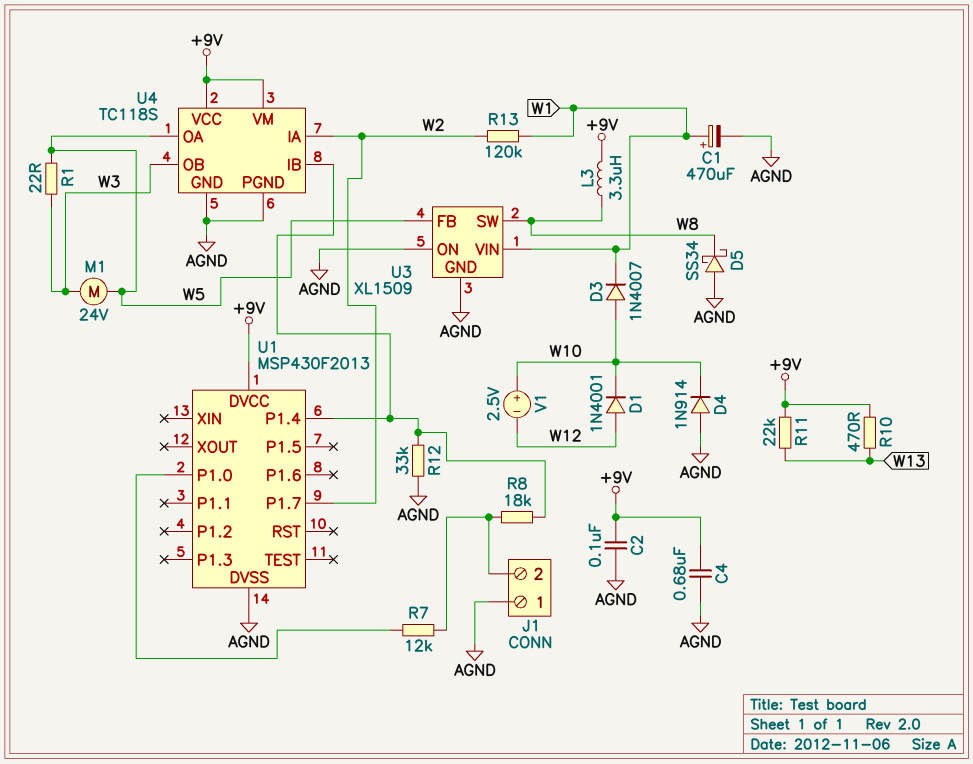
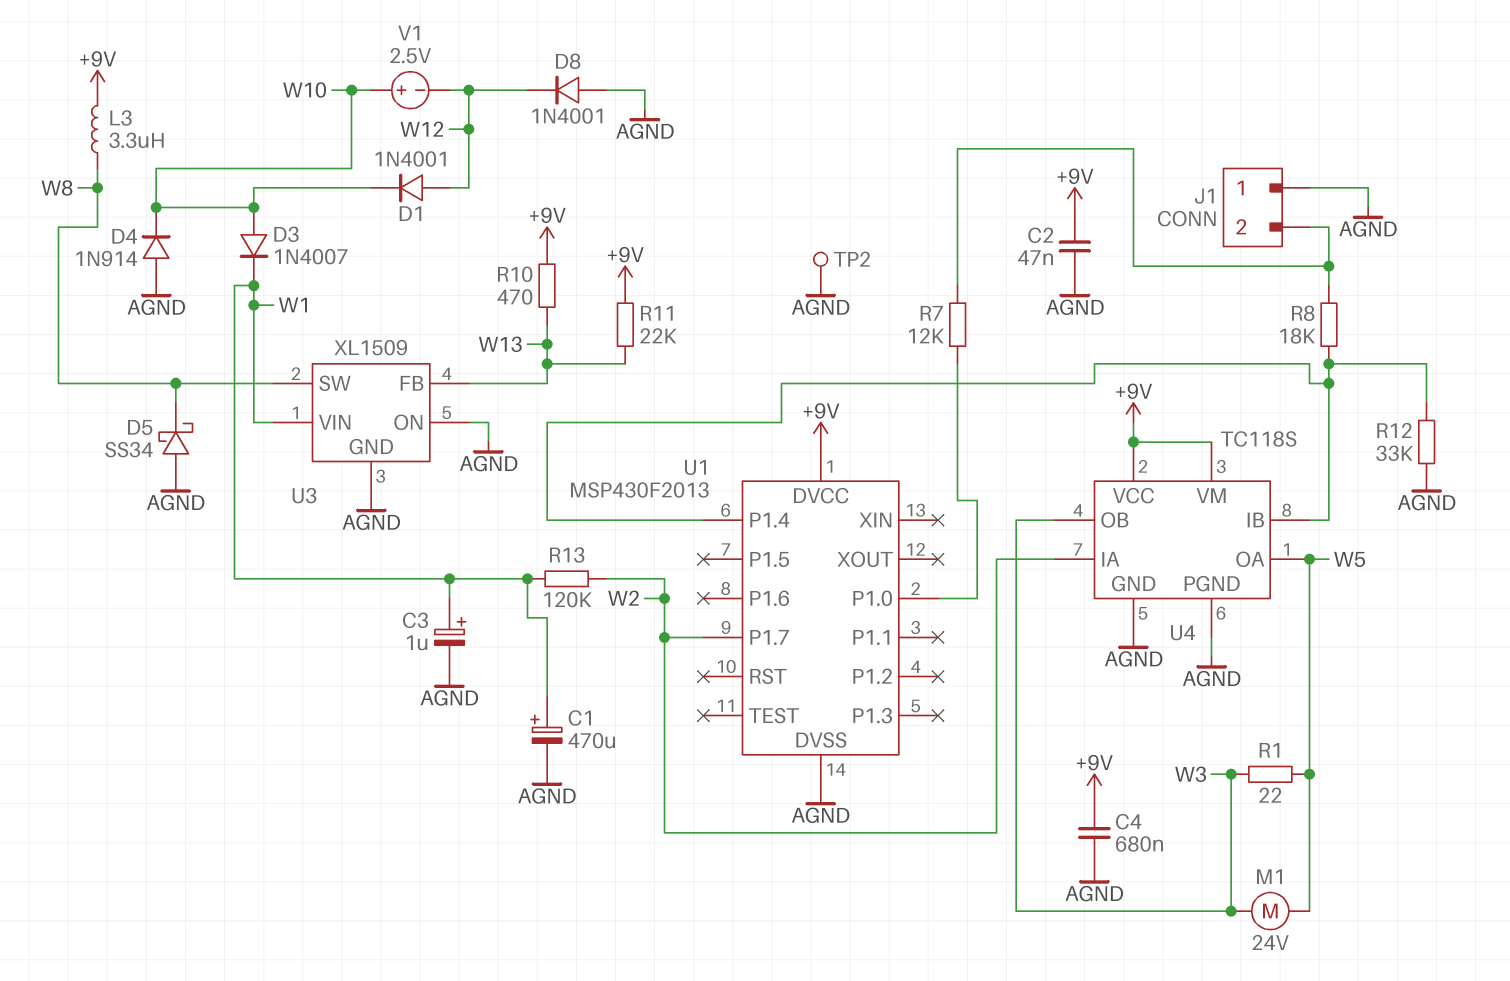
C2: 100nF (+9V, AGND) -> 47nF (+9V, AGND)
C3: none -> 1uF (plus W1, minus AGND)
D8: none -> diode 1N4001 (A AGND, K W12)
TP2: none -> test point (AGND)
U3 pin FB: W5 -> W13

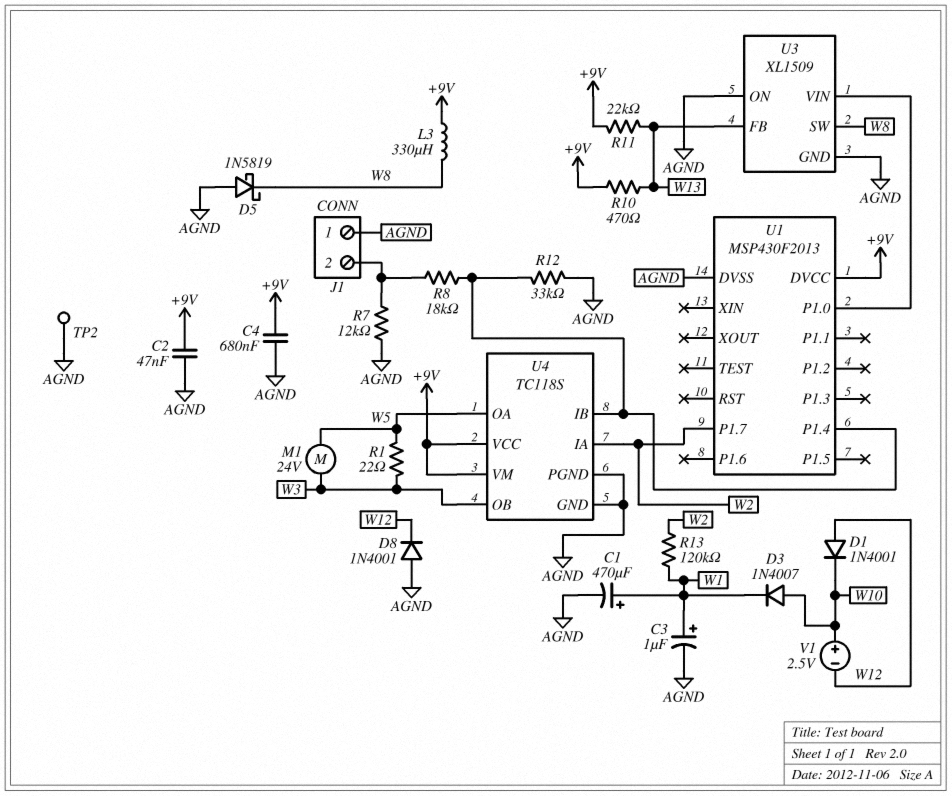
D4: diode 1N914 (A AGND, K W10) -> none
D5: schottky SS34 (A AGND, K W8) -> schottky 1N5819 (A AGND, K W8)
L3: 3.3uH (+9V, W8) -> 330uH (+9V, W8)
R7: 12k (J1/2, U1/P1.0) -> 12k (AGND, J1/2)
U3 pin VIN: W1 -> U1/P1.0

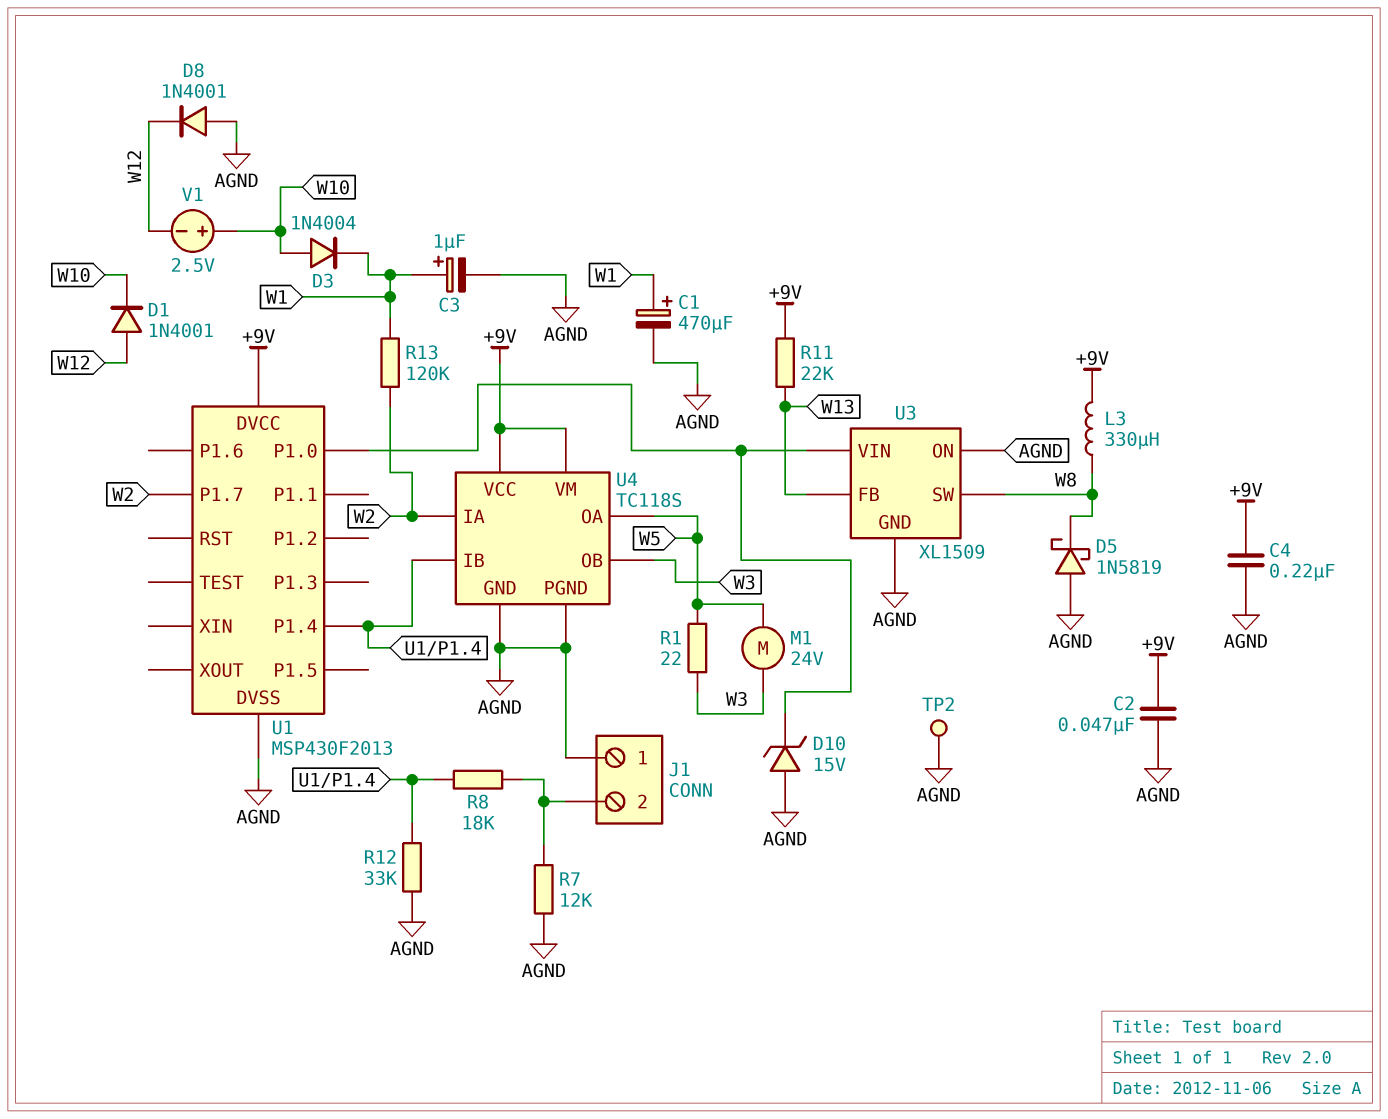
C4: 680nF (+9V, AGND) -> 220nF (+9V, AGND)
D3: diode 1N4007 (A W10, K W1) -> diode 1N4004 (A W10, K W1)
D10: none -> zener 15V (A AGND, K U1/P1.0)
R10: 470 (+9V, W13) -> none

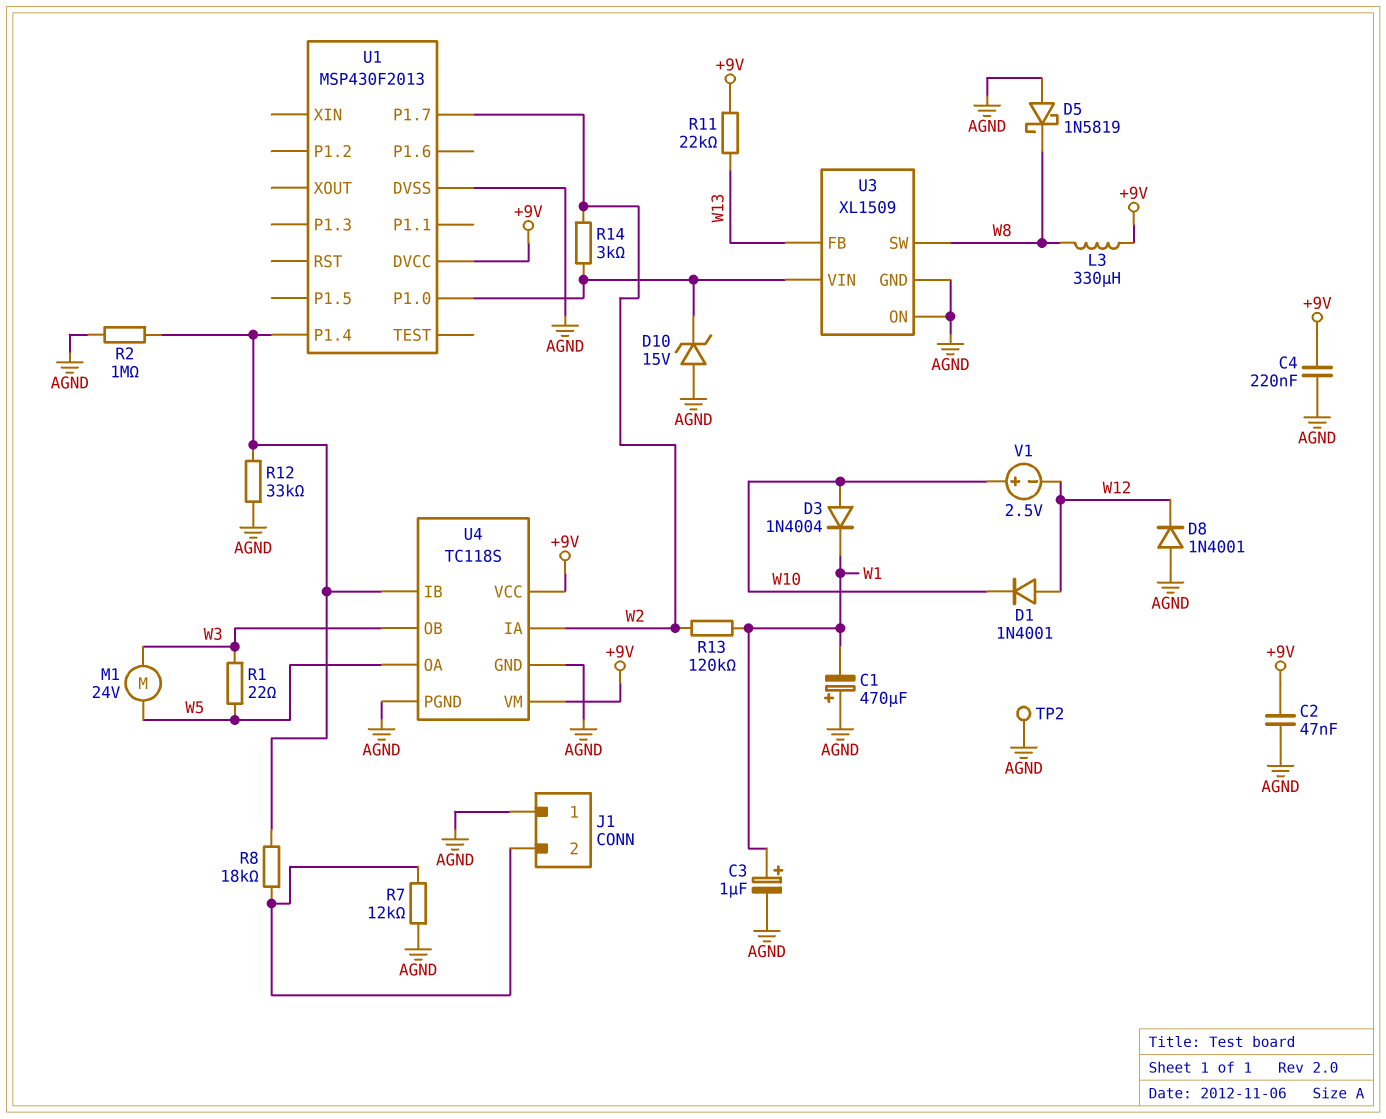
C1: 470uF (plus W1, minus AGND) -> 470uF (plus AGND, minus W1)
R2: none -> 1M (AGND, U1/P1.4)
R14: none -> 3k (U1/P1.0, W2)

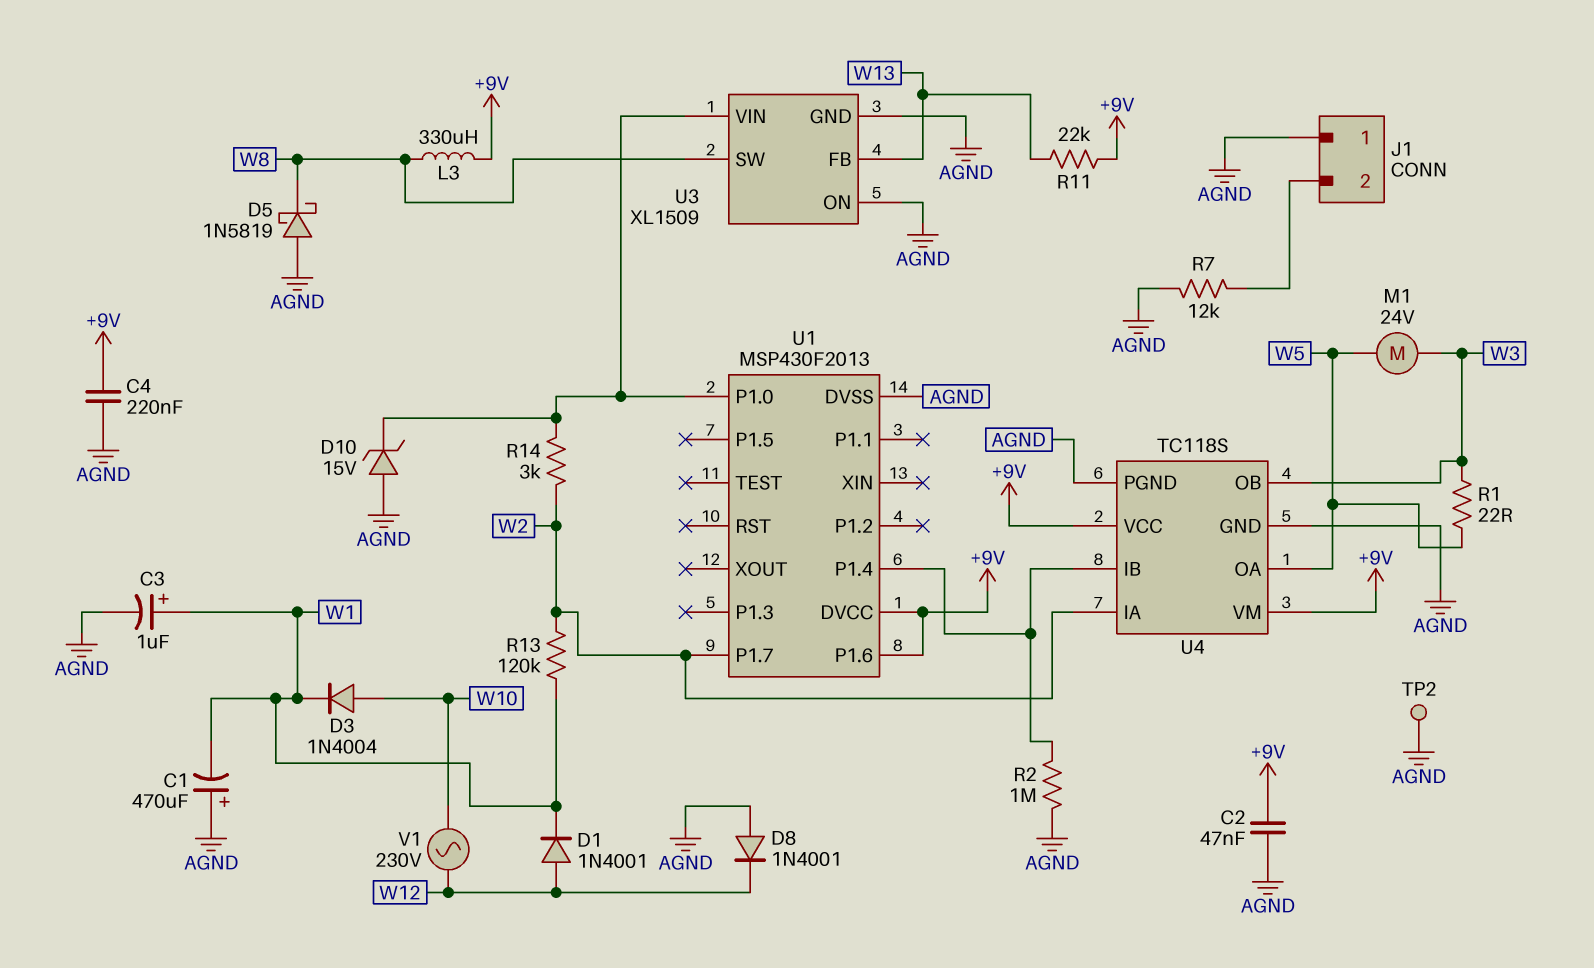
D1: diode 1N4001 (A W12, K W10) -> diode 1N4001 (A W12, K W1)
R8: 18k (J1/2, U1/P1.4) -> none
R12: 33k (AGND, U1/P1.4) -> none
U1 pin P1.6: none -> +9V
V1: 2.5V (plus W10, minus W12) -> AC 230V (W10, W12)

